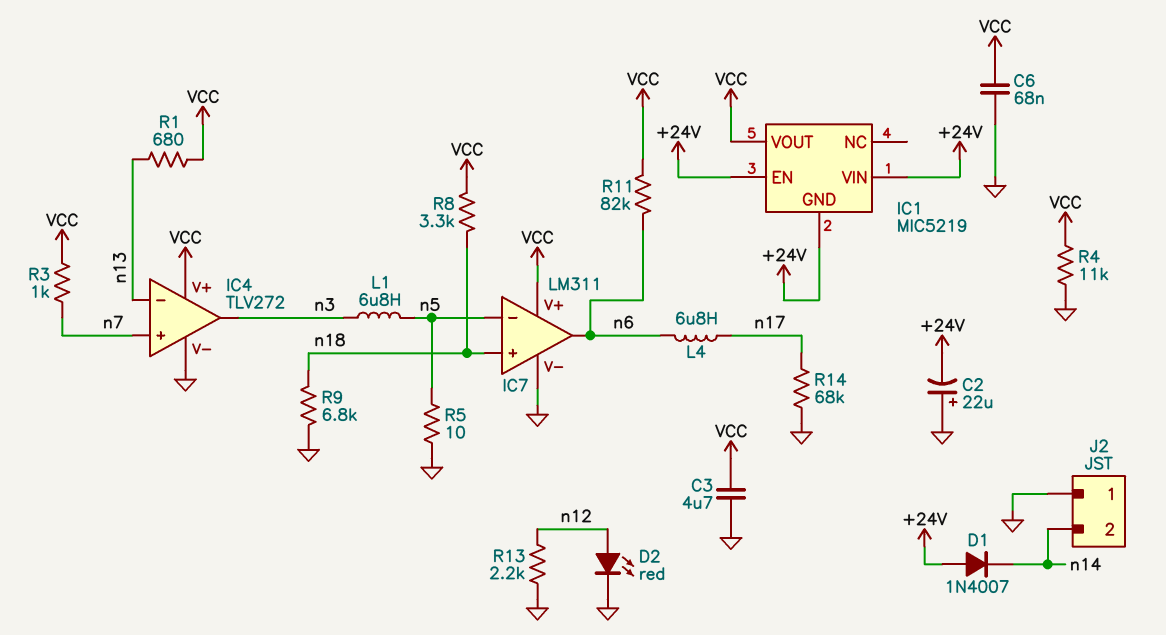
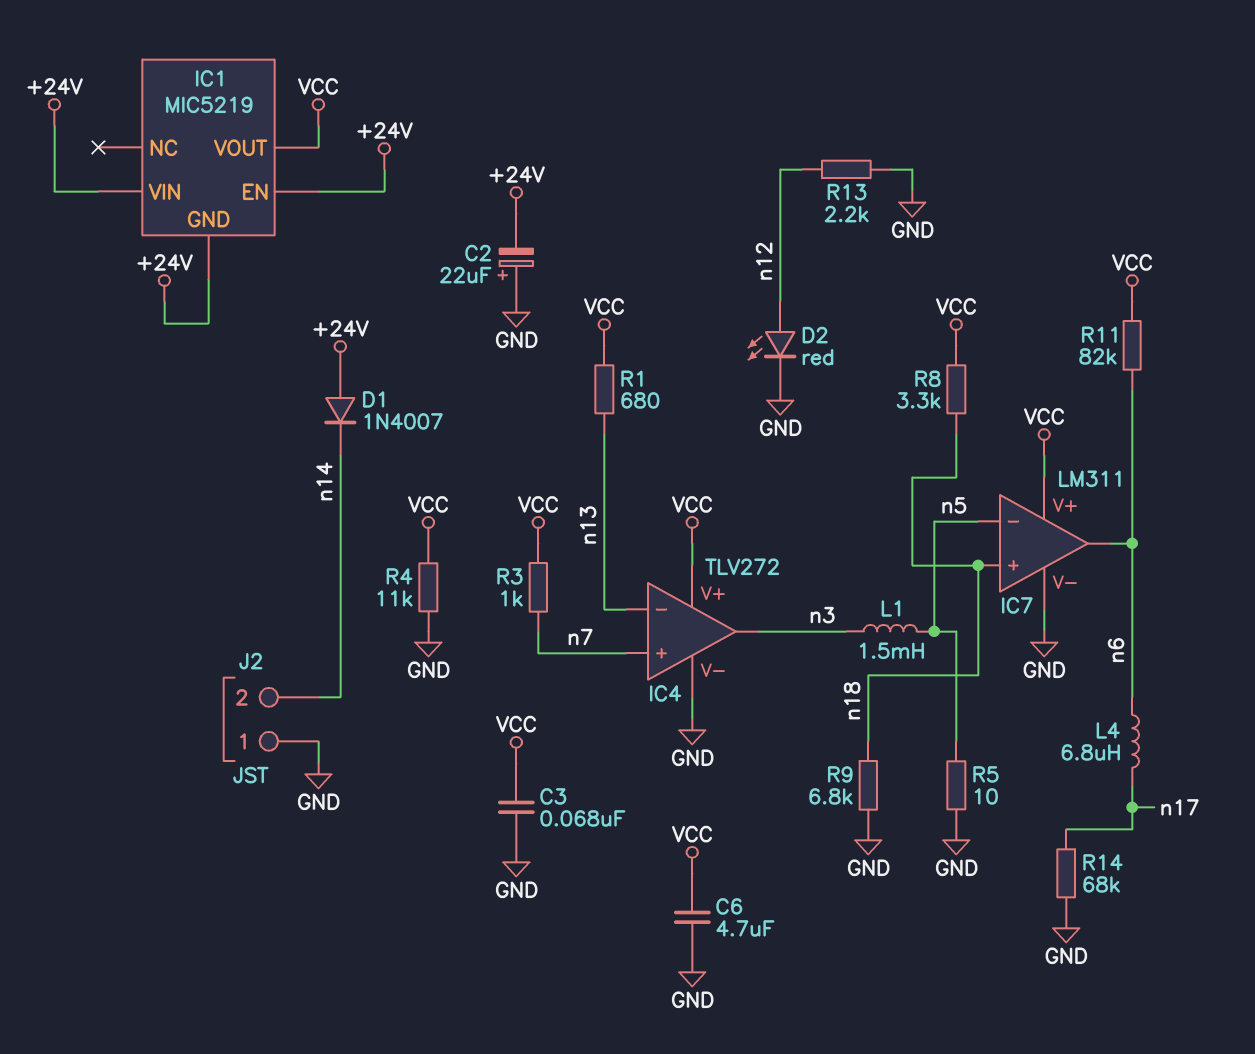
C3: 4.7uF (GND, VCC) -> 68nF (GND, VCC)
C6: 68nF (GND, VCC) -> 4.7uF (GND, VCC)
L1: 6.8uH (n3, n5) -> 1.5mH (n3, n5)

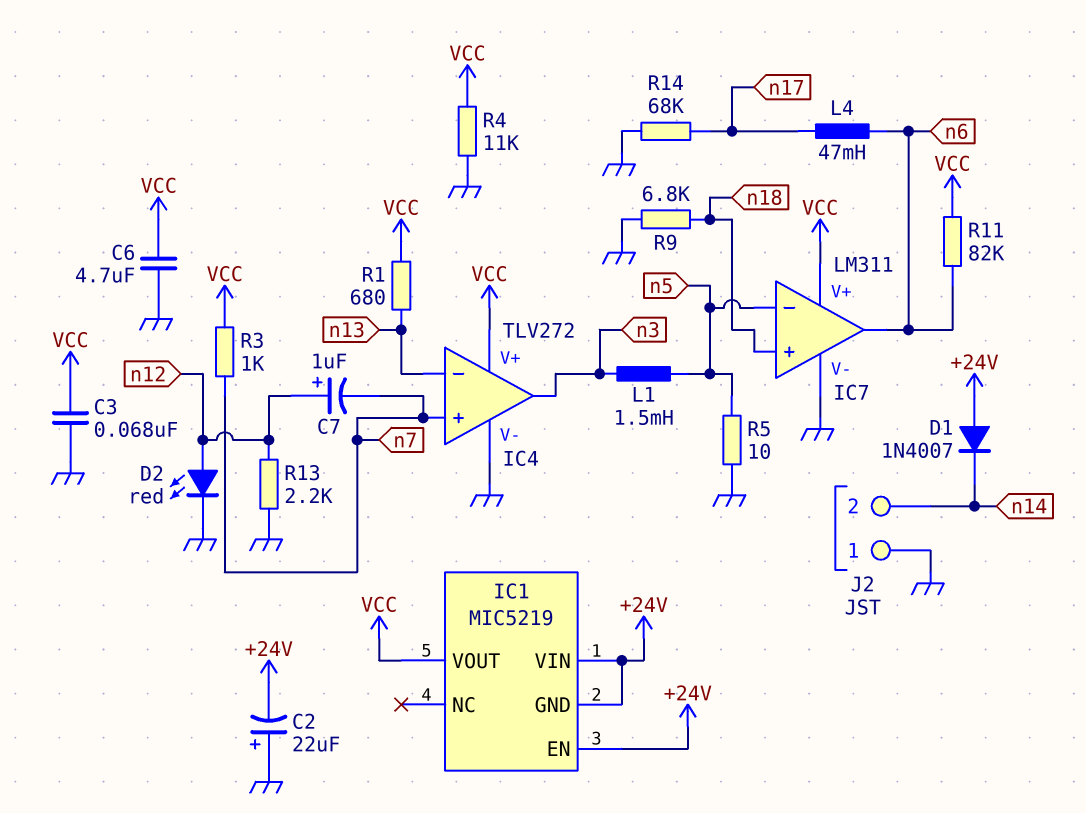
C7: none -> 1uF (plus n12, minus n7)
L4: 6.8uH (n6, n17) -> 47mH (n6, n17)
R8: 3.3k (VCC, n18) -> none

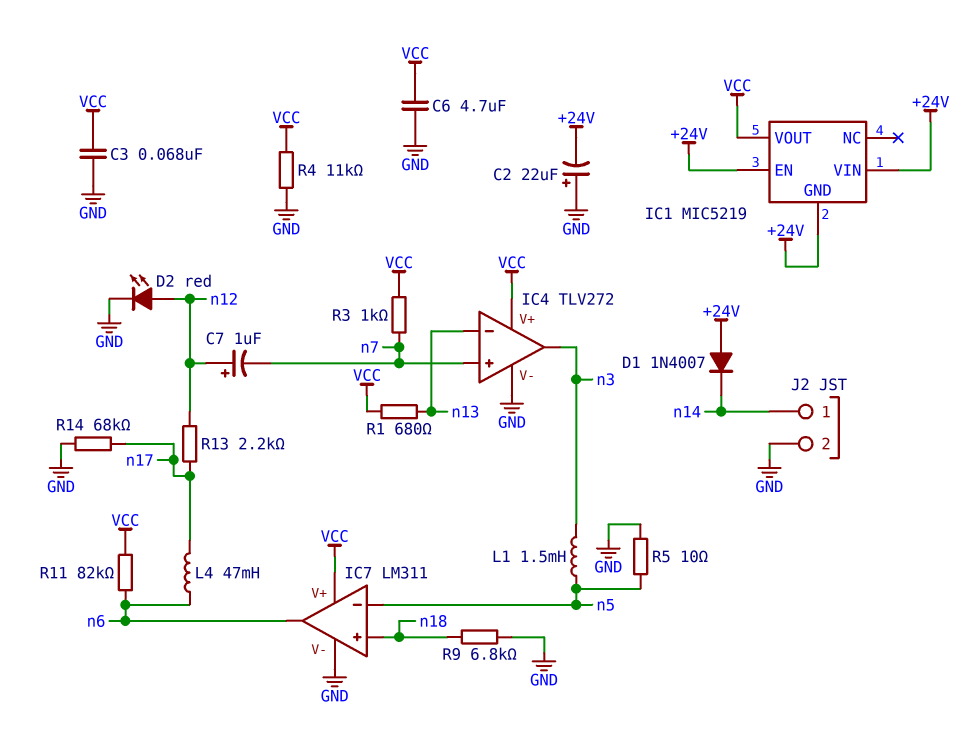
J2 pin 1: GND -> n14
J2 pin 2: n14 -> GND
R13: 2.2k (GND, n12) -> 2.2k (n12, n17)

